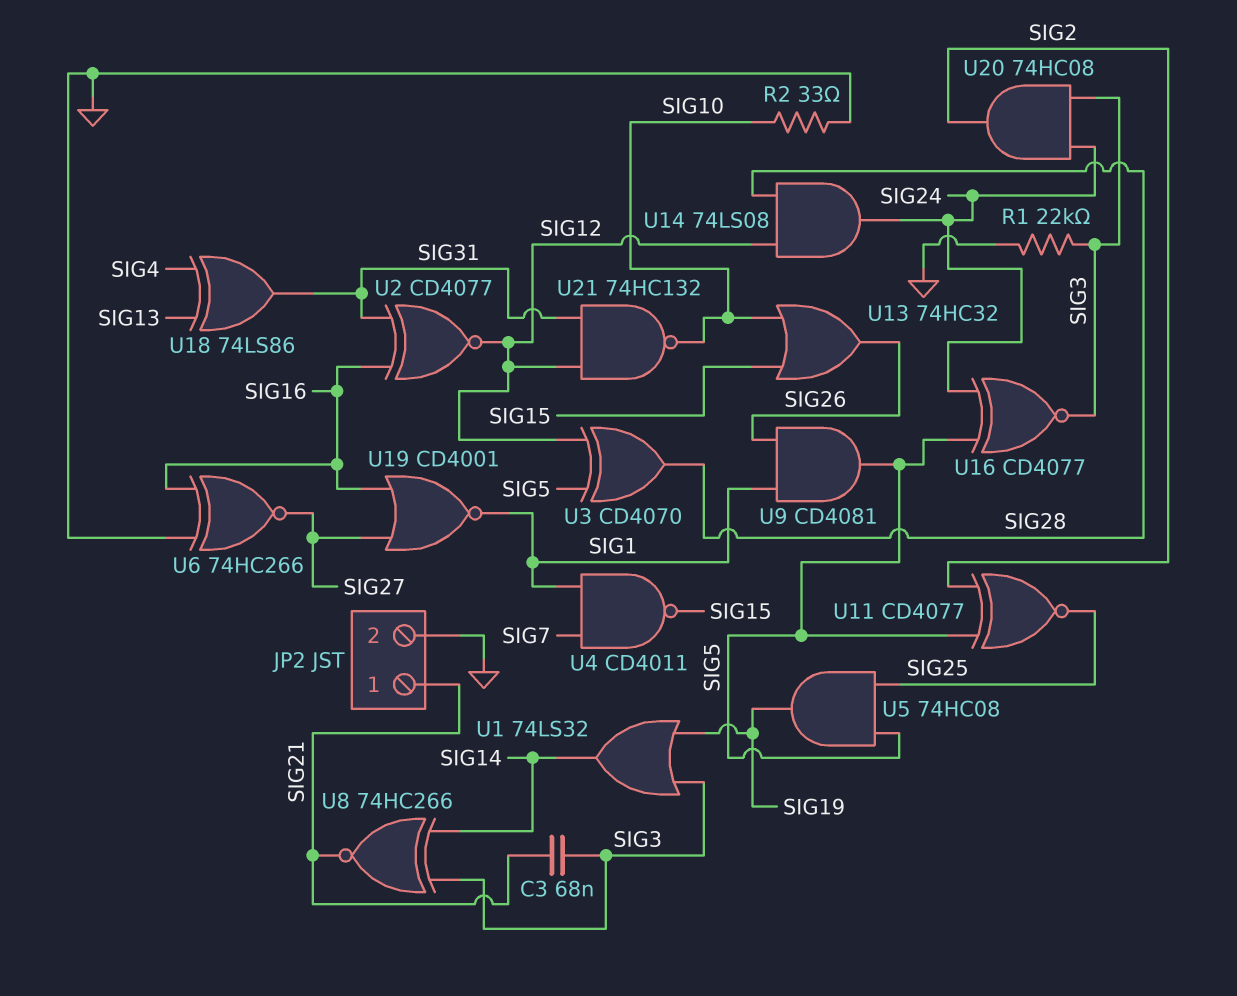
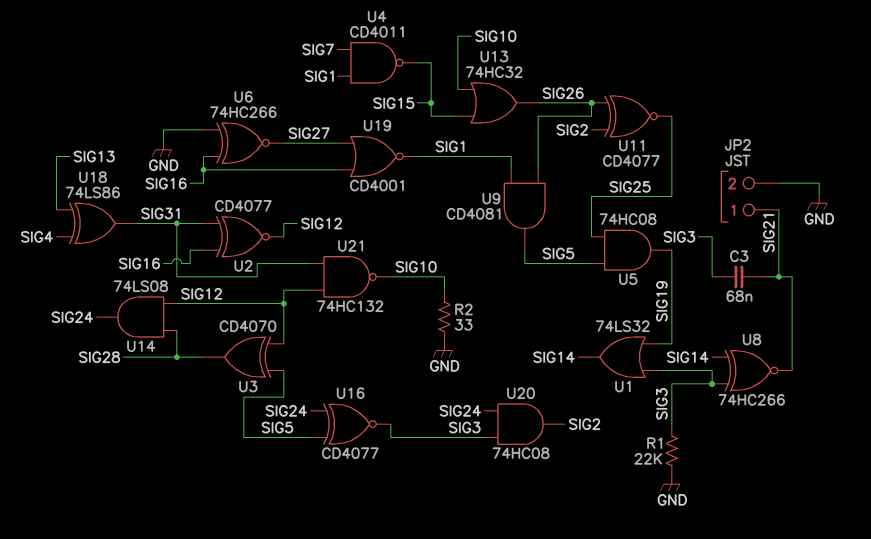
U11: XNOR CD4077 (in SIG2, in SIG5, out SIG25) -> XNOR CD4077 (in SIG2, in SIG26, out SIG25)

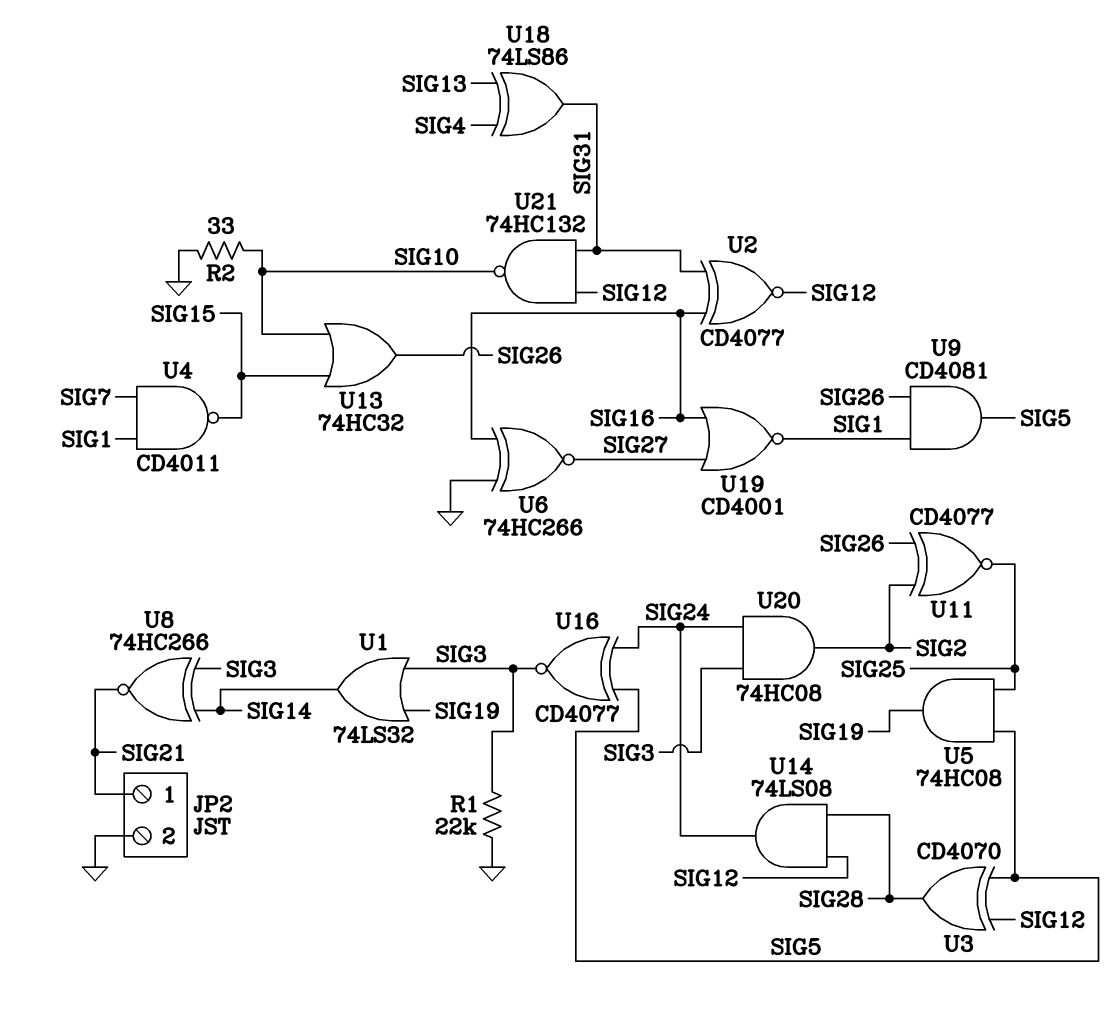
C3: 68nF (SIG3, SIG21) -> none

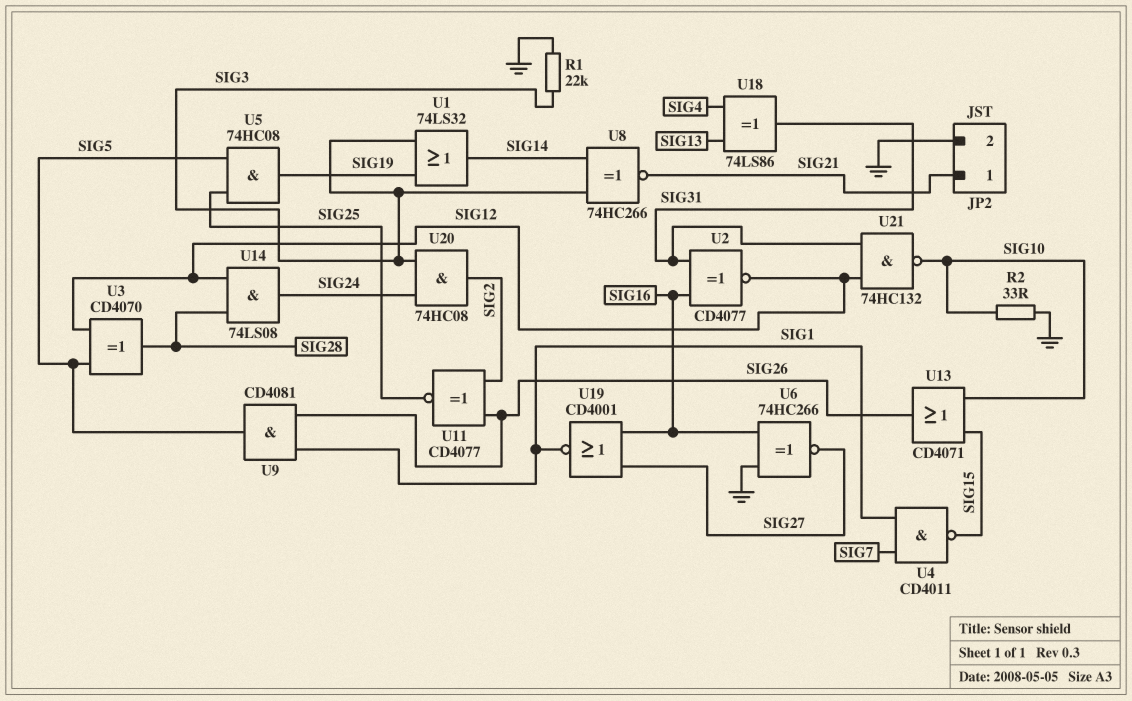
U13: OR 74HC32 (in SIG10, in SIG15, out SIG26) -> OR CD4071 (in SIG10, in SIG15, out SIG26)
U16: XNOR CD4077 (in SIG5, in SIG24, out SIG3) -> none

